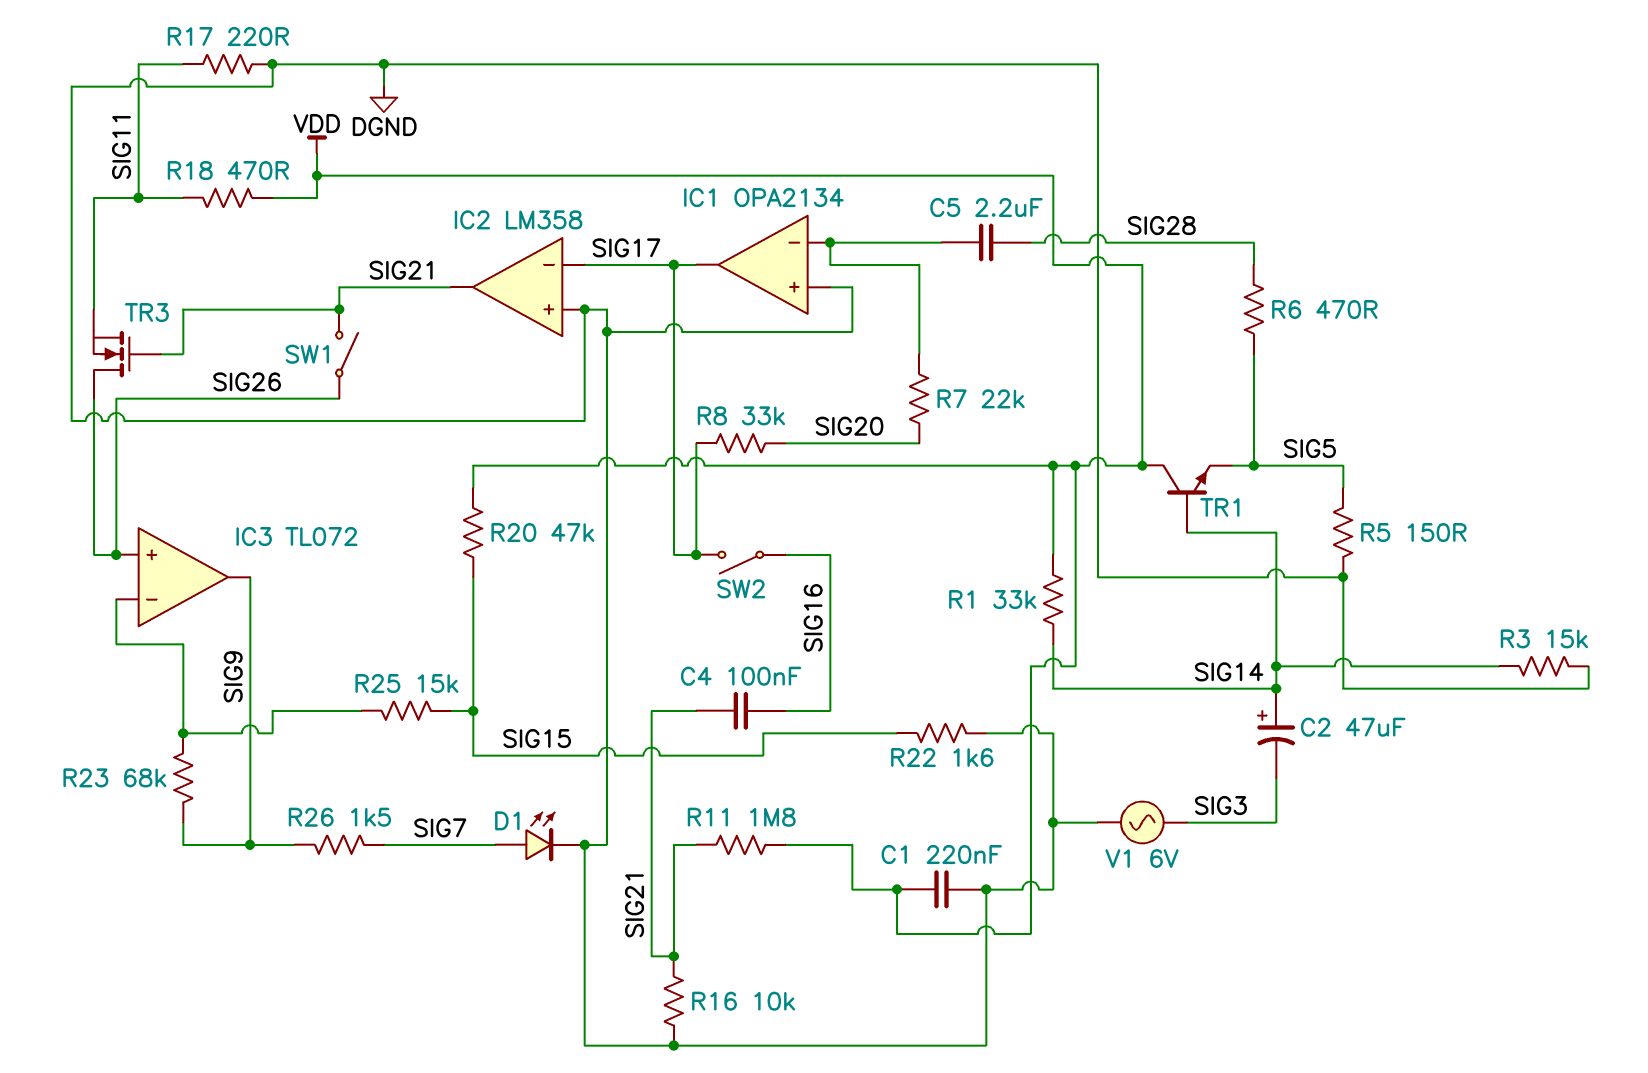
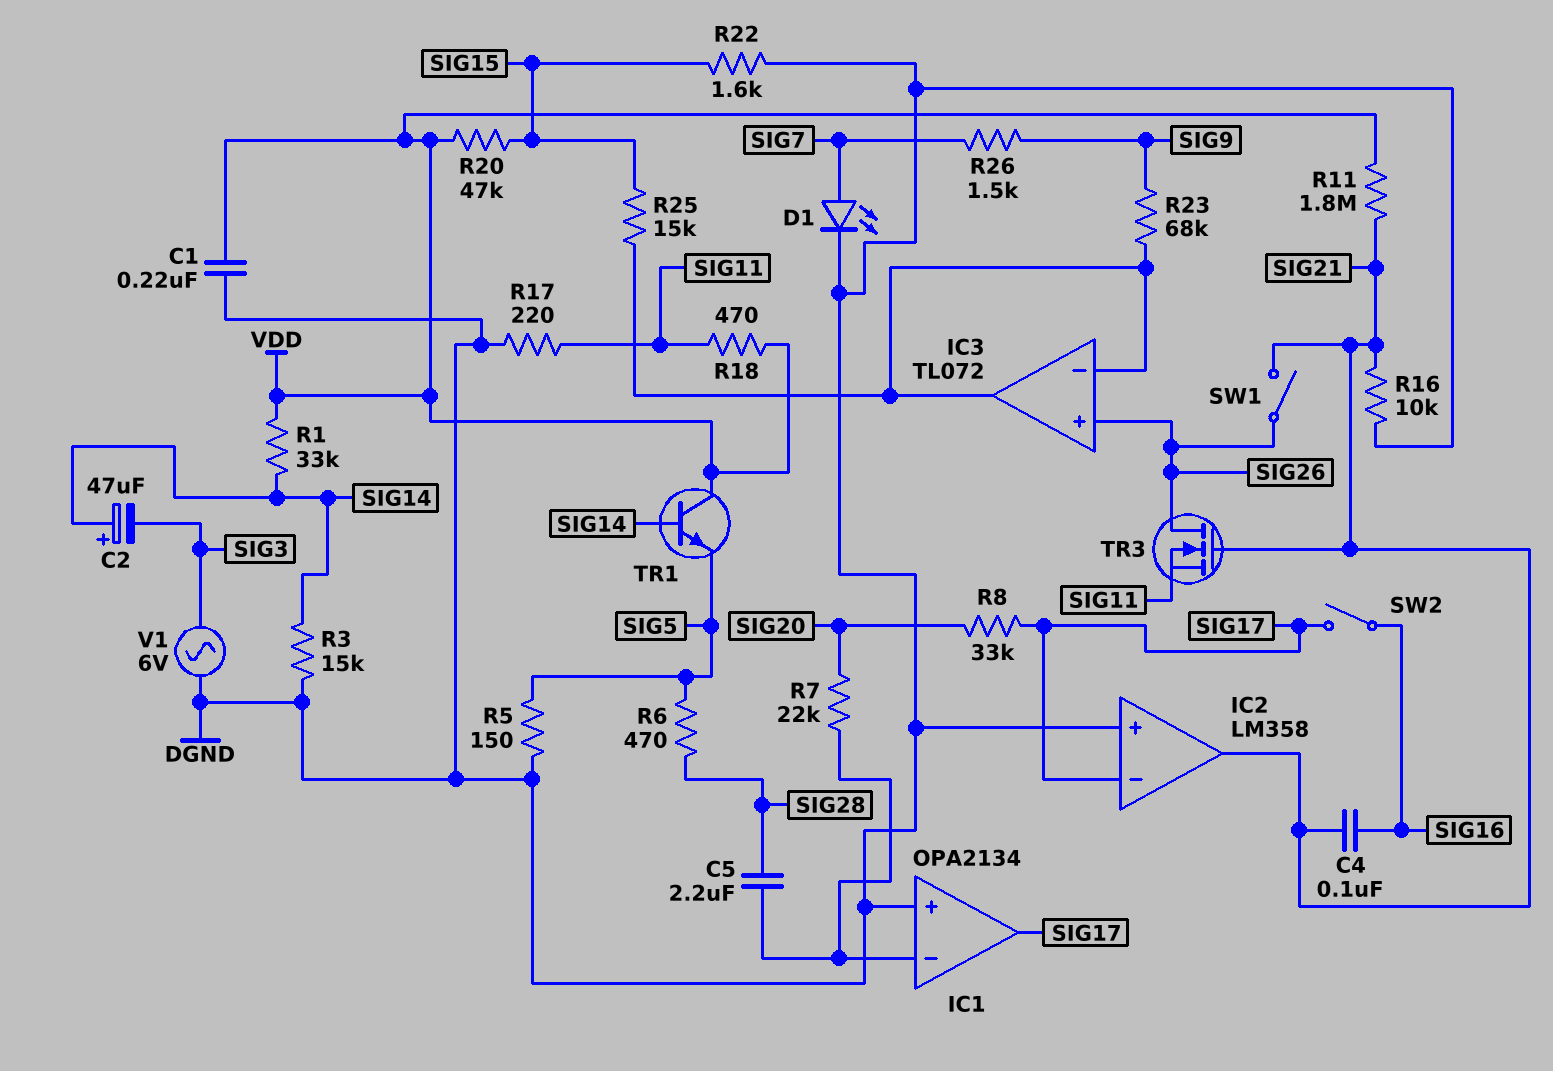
IC3 pin out: SIG9 -> IC3/in-

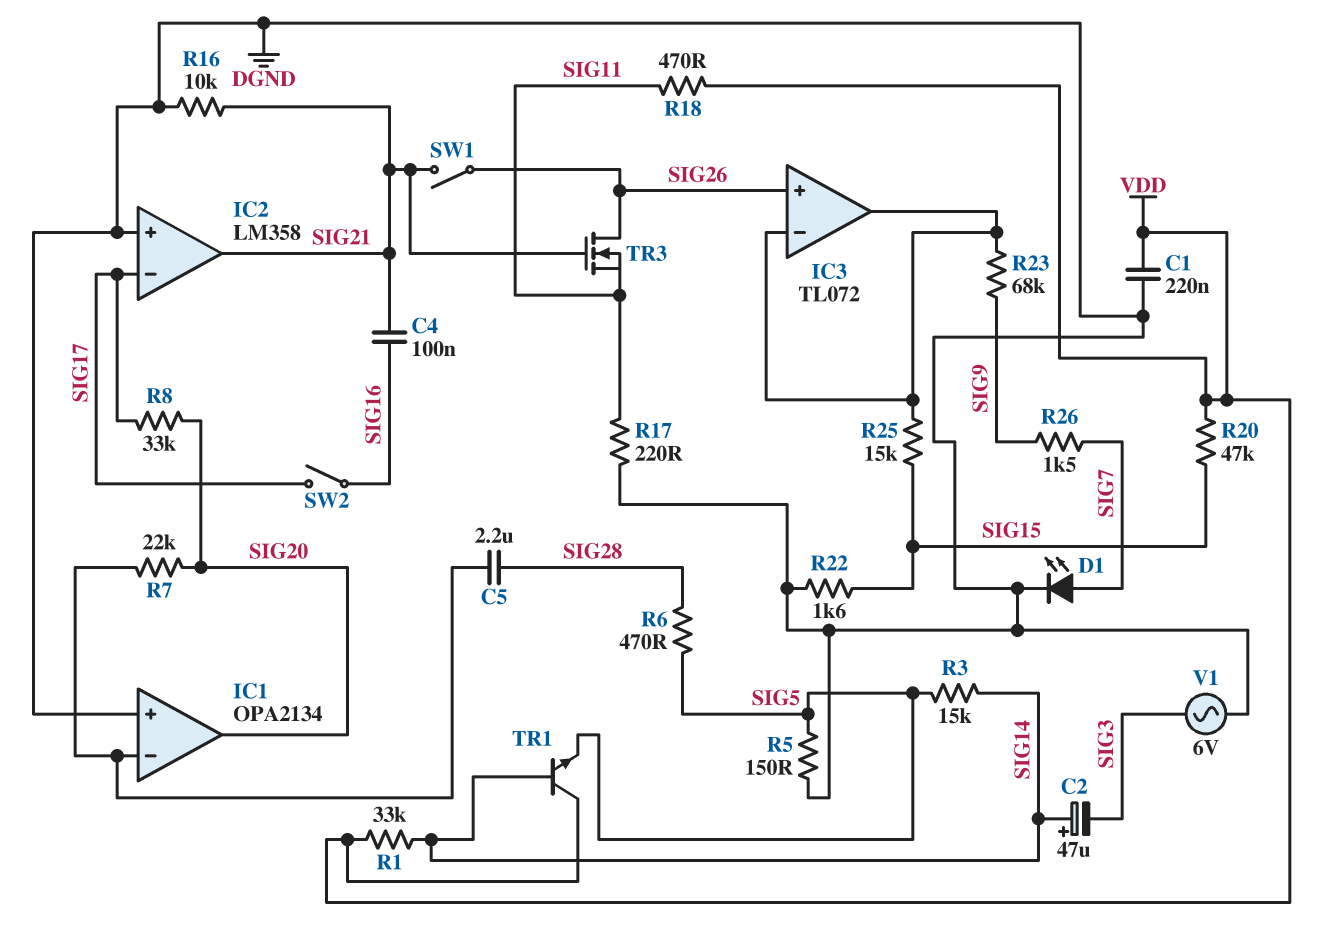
IC1 pin out: SIG17 -> SIG20
R3: 15k (DGND, SIG14) -> 15k (SIG5, SIG14)
R11: 1.8M (SIG21, VDD) -> none

